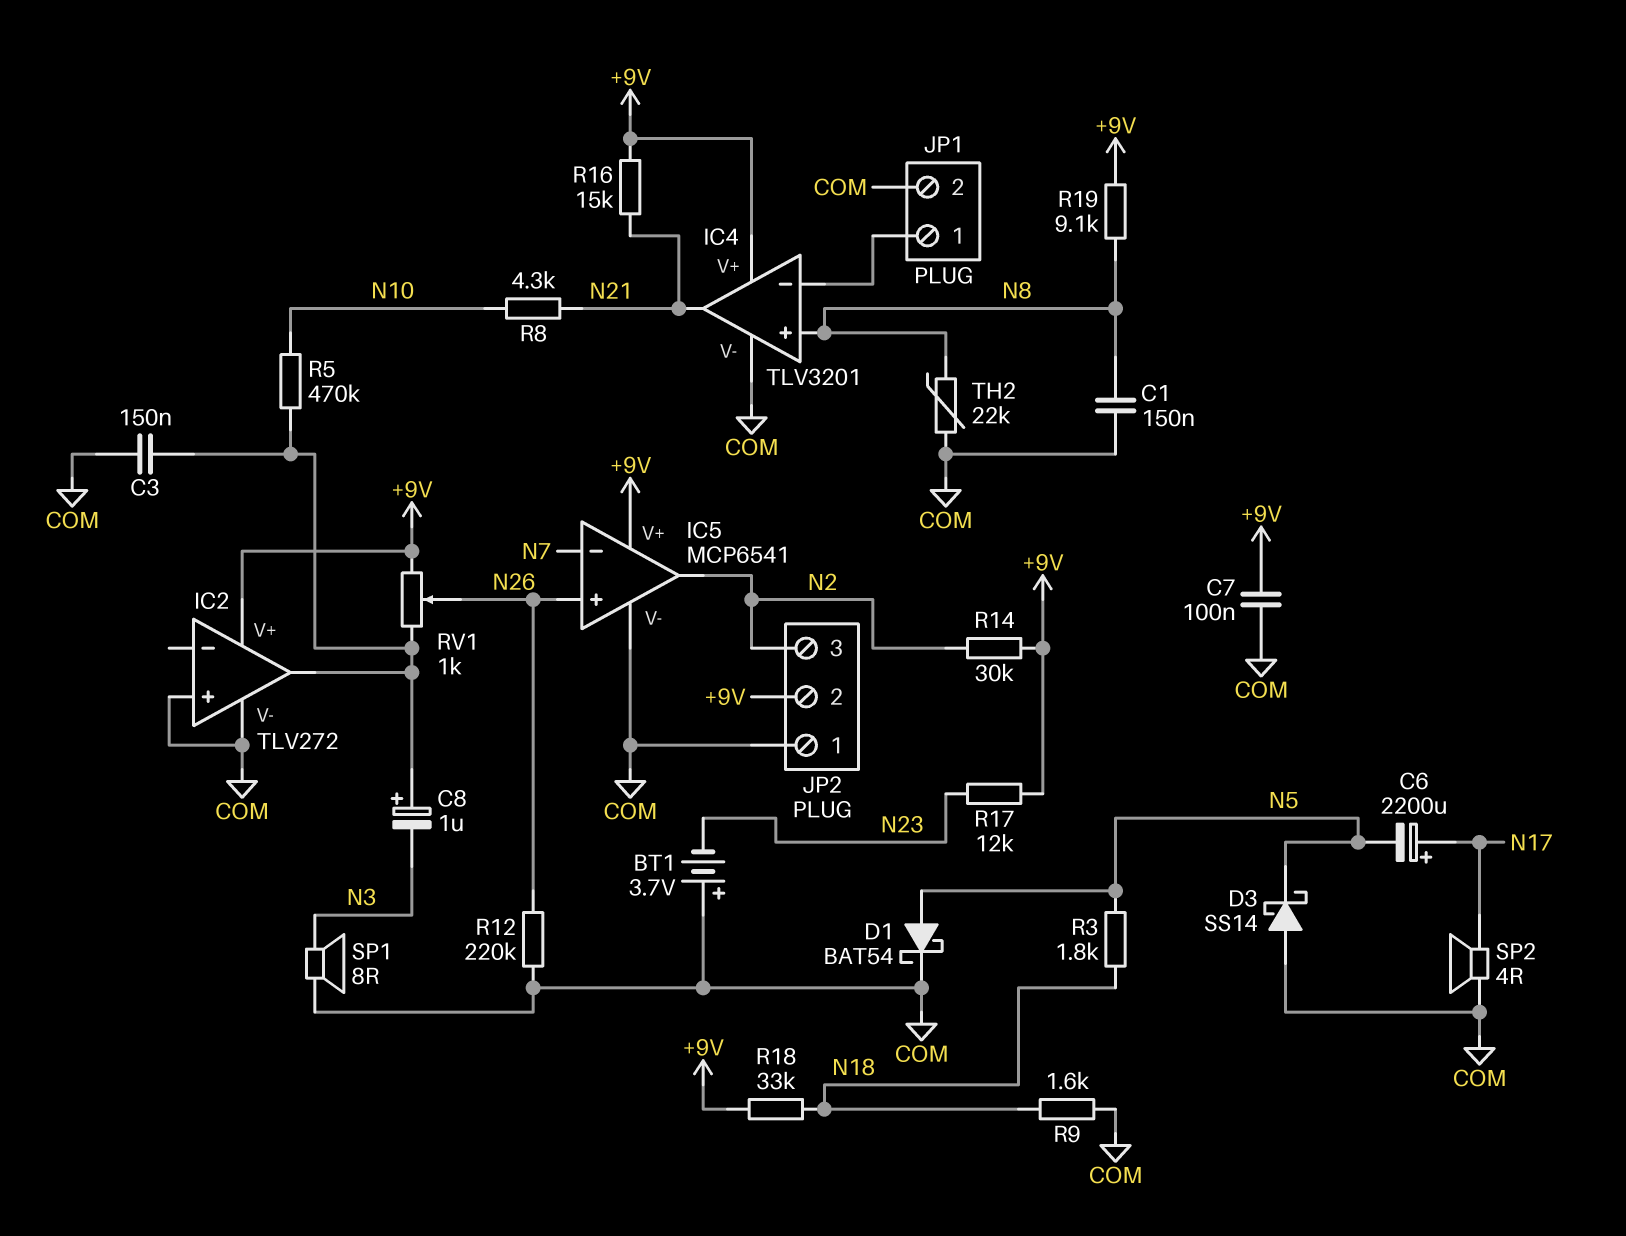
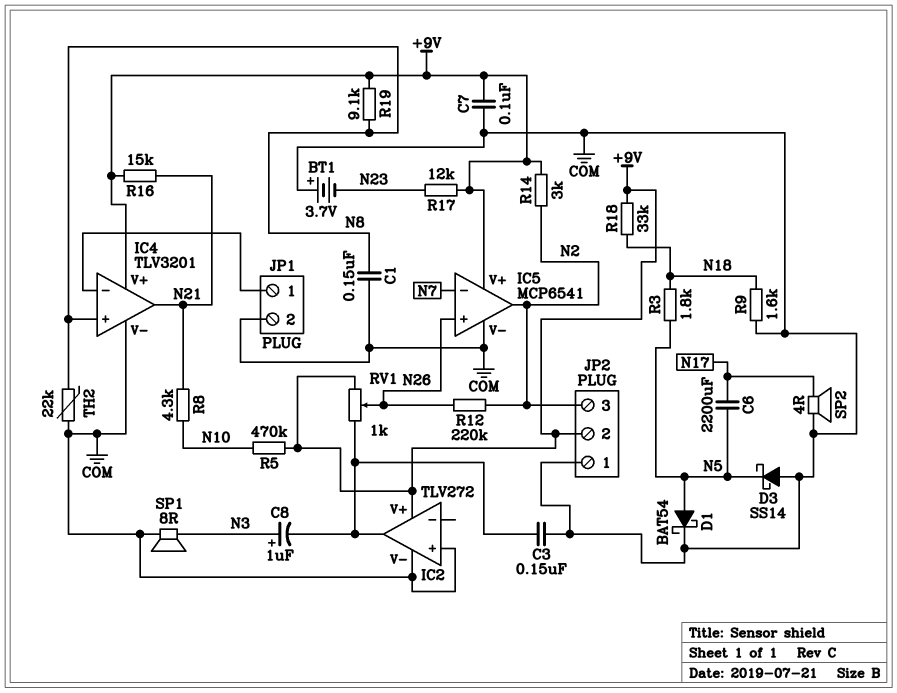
C6: 2200uF (plus N17, minus N5) -> 2200uF (N5, N17)
C8: 1uF (plus IC2/out, minus N3) -> 1uF (plus N3, minus IC2/out)
R5: 470k (IC2/out, N10) -> 470k (+9V, N10)
R12: 220k (COM, N26) -> 220k (N2, N26)
R14: 30k (+9V, N2) -> 3k (+9V, N2)

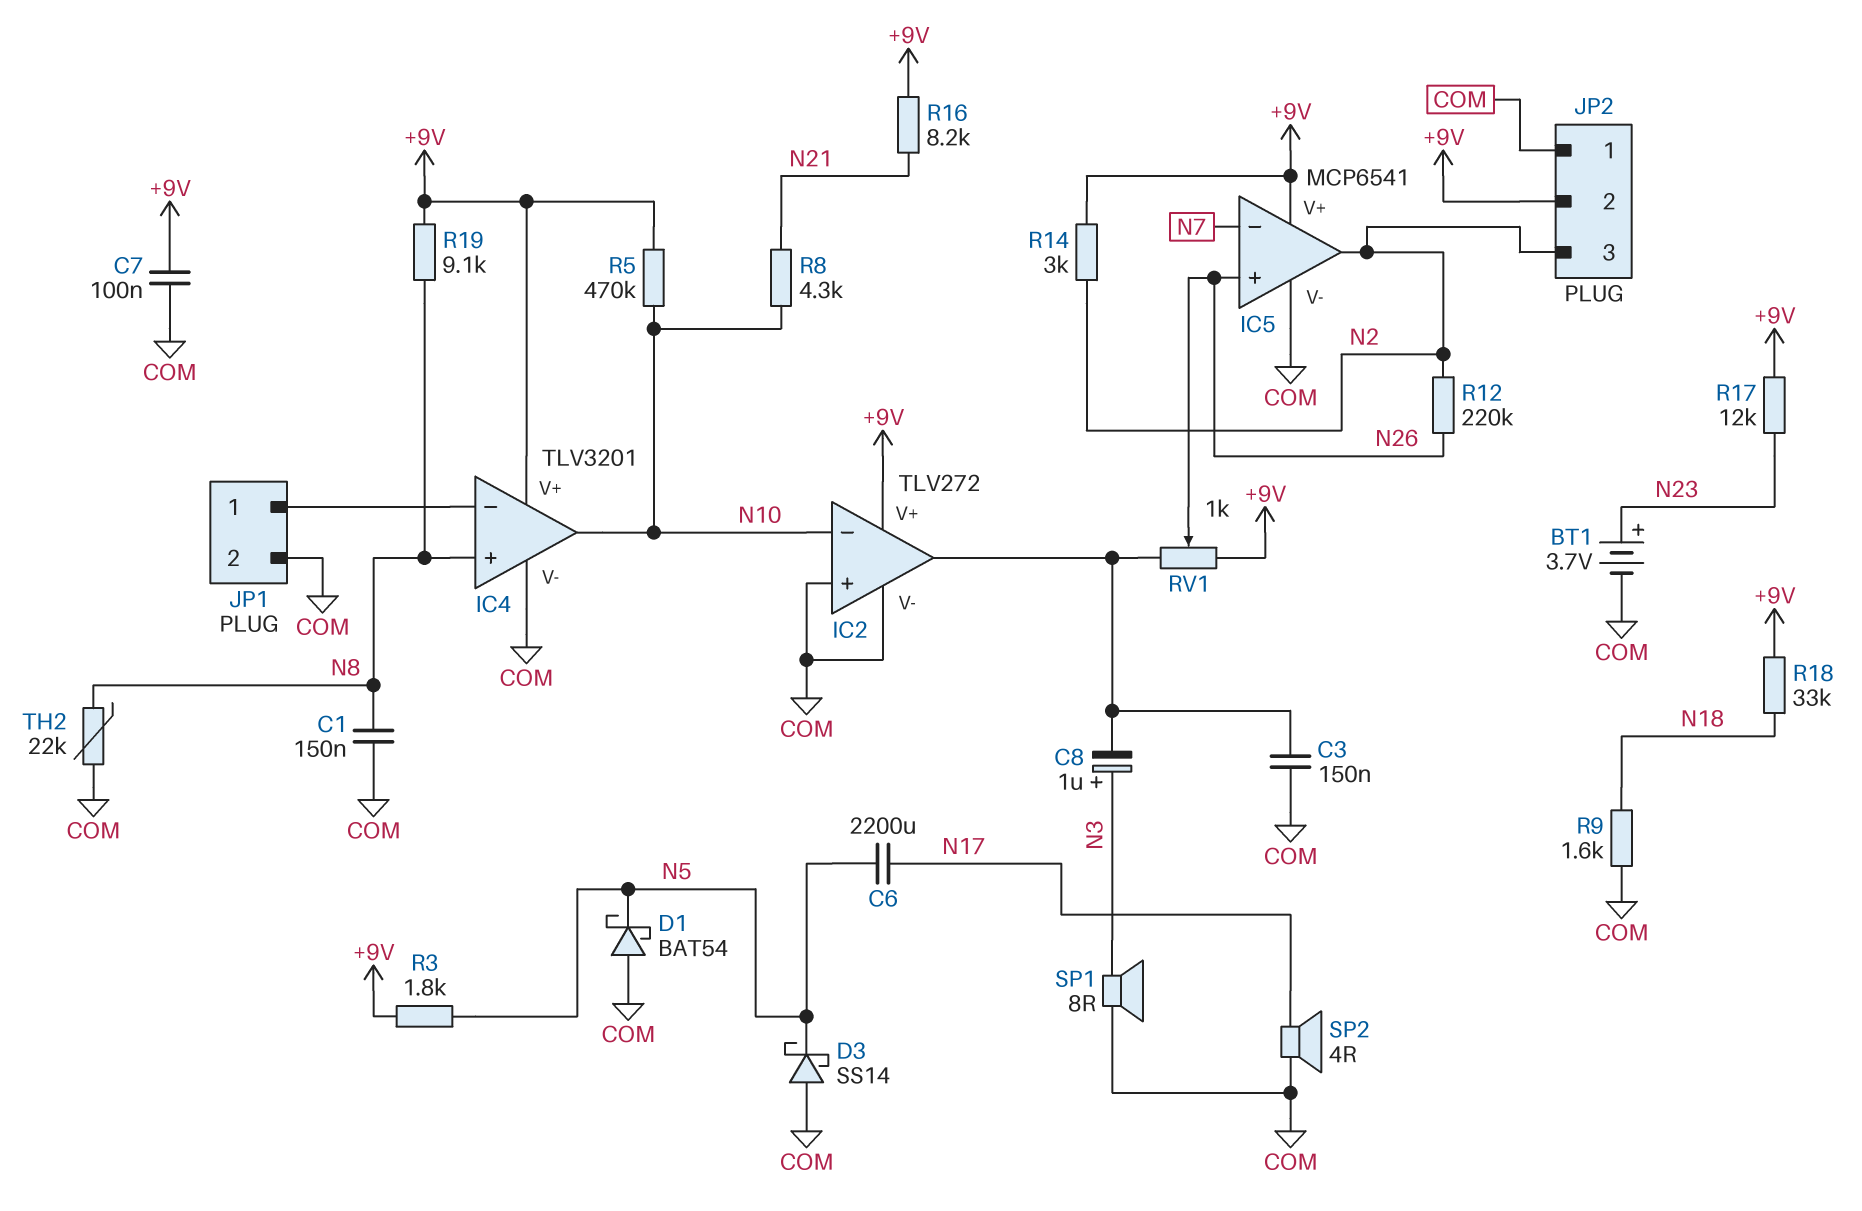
BT1: 3.7V (plus COM, minus N23) -> 3.7V (plus N23, minus COM)
D1: schottky BAT54 (A N5, K COM) -> schottky BAT54 (A COM, K N5)
IC2 pin in-: none -> N10
IC4 pin out: N21 -> N10
R3: 1.8k (N5, N18) -> 1.8k (+9V, N5)
R16: 15k (+9V, N21) -> 8.2k (+9V, N21)

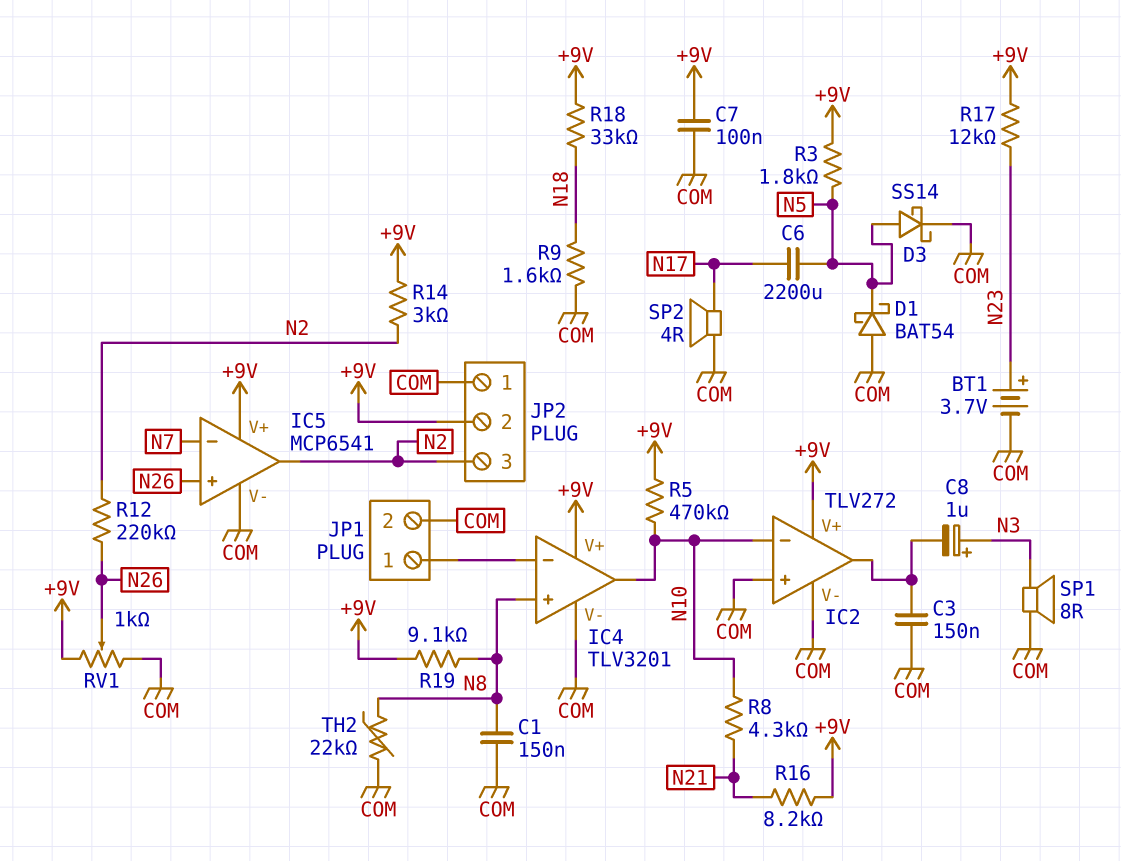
D3: schottky SS14 (A COM, K N5) -> schottky SS14 (A N5, K COM)
RV1: 1k (+9V, IC2/out, wiper N26) -> 1k (+9V, COM, wiper N26)

